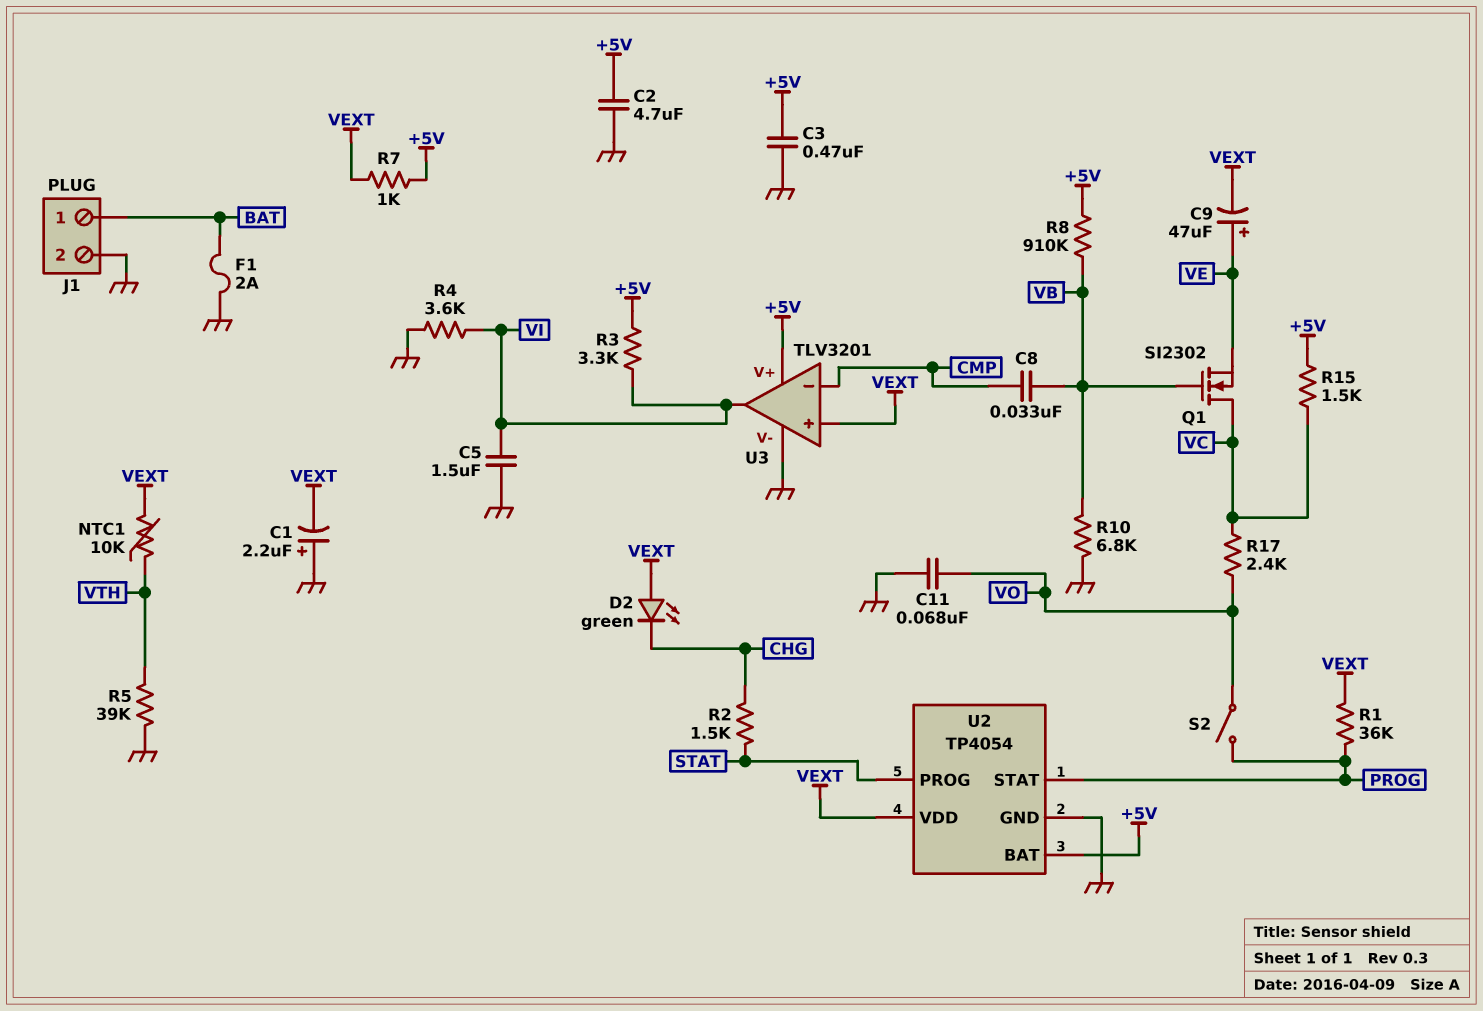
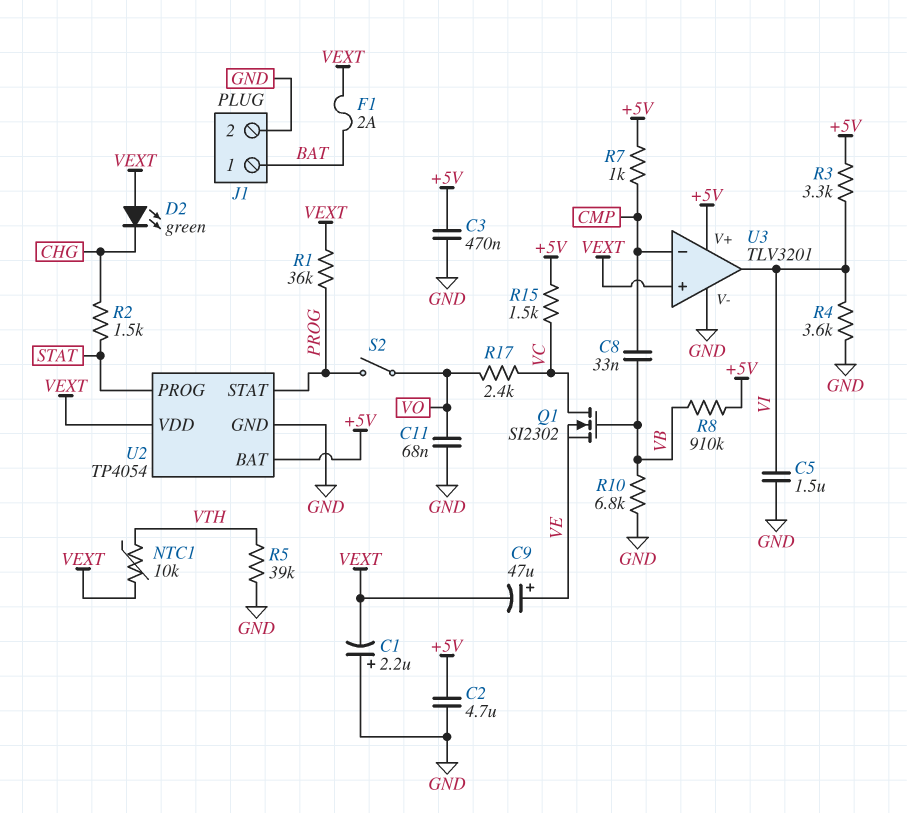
F1: 2A (BAT, GND) -> 2A (BAT, VEXT)
R7: 1k (+5V, VEXT) -> 1k (+5V, CMP)

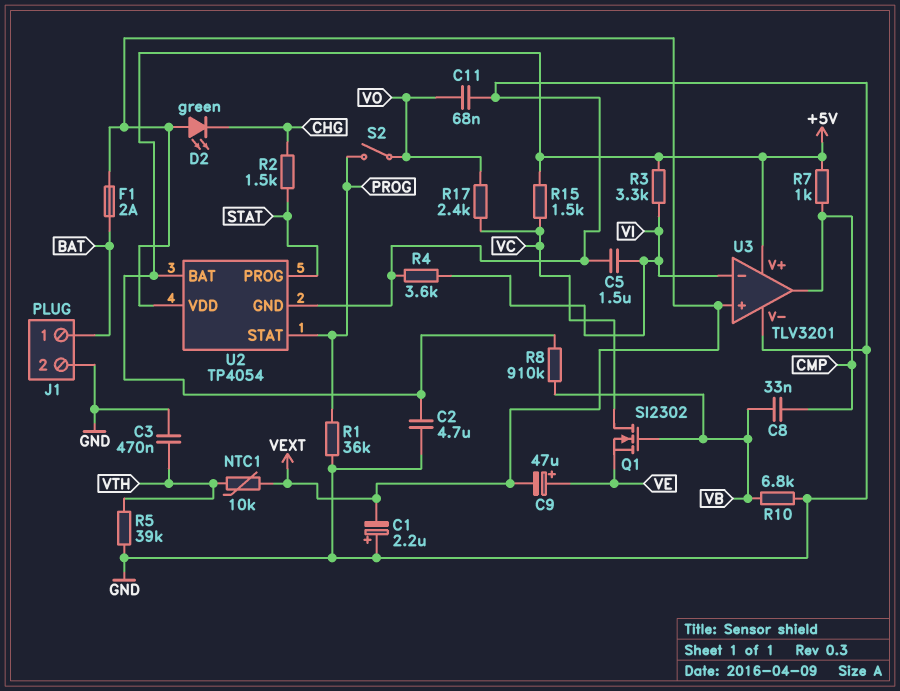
C3: 470nF (+5V, GND) -> 470nF (GND, VTH)
R1: 36k (PROG, VEXT) -> 36k (GND, PROG)
U3 pin in-: CMP -> VI
U3 pin out: VI -> CMP

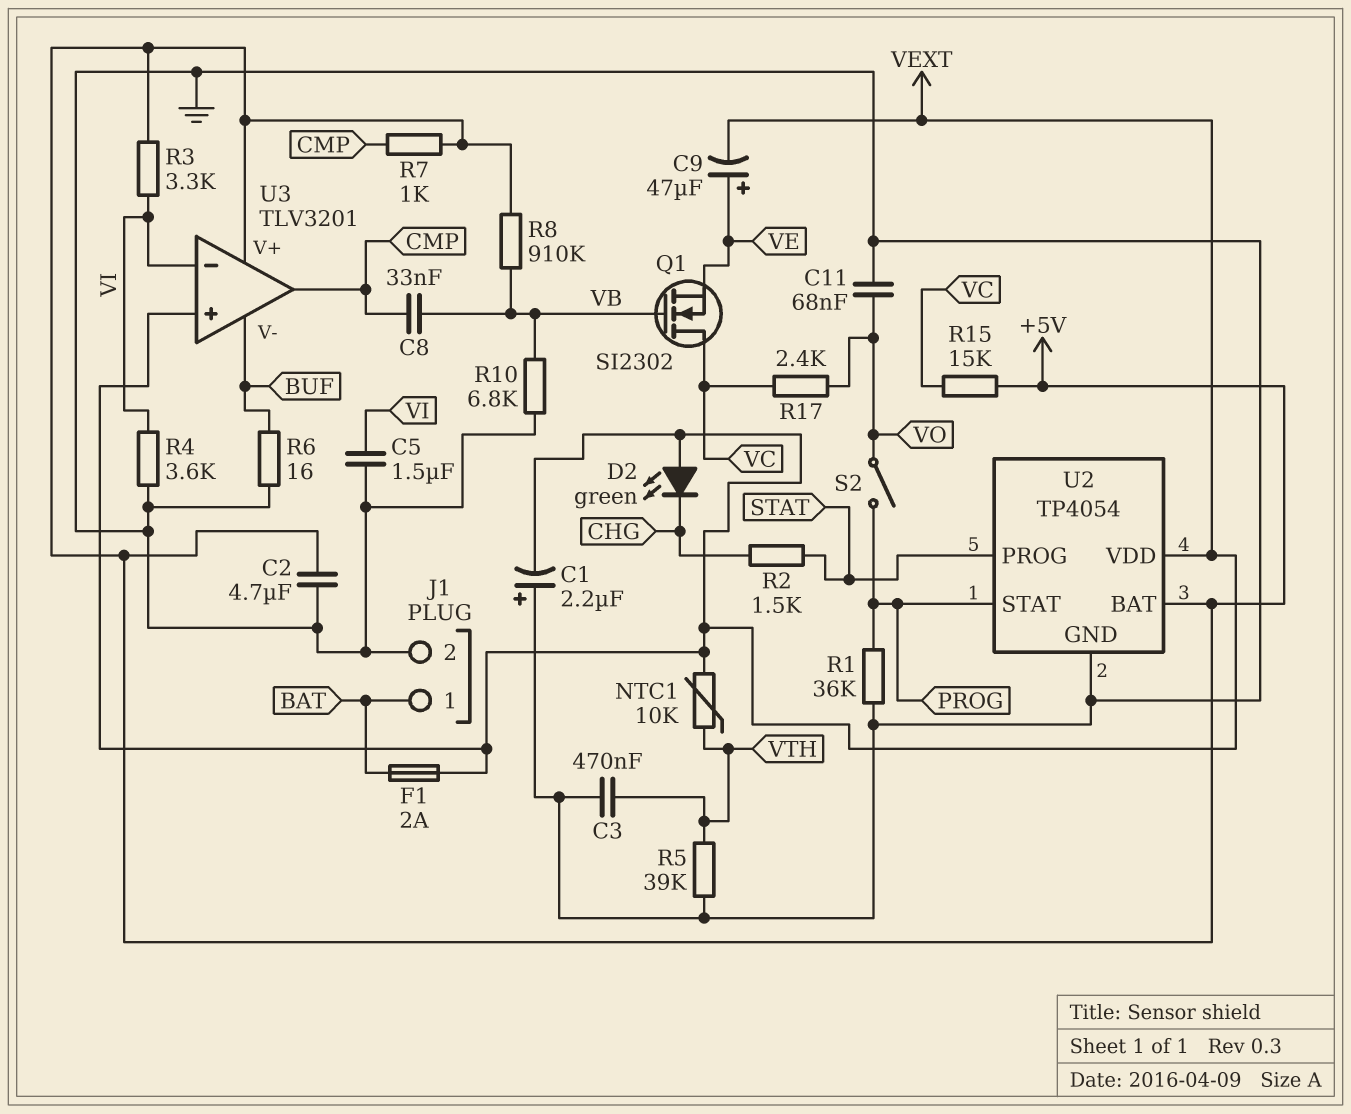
R6: none -> 16 (BUF, GND)
R15: 1.5k (+5V, VC) -> 15k (+5V, VC)
U3 pin V-: GND -> BUF

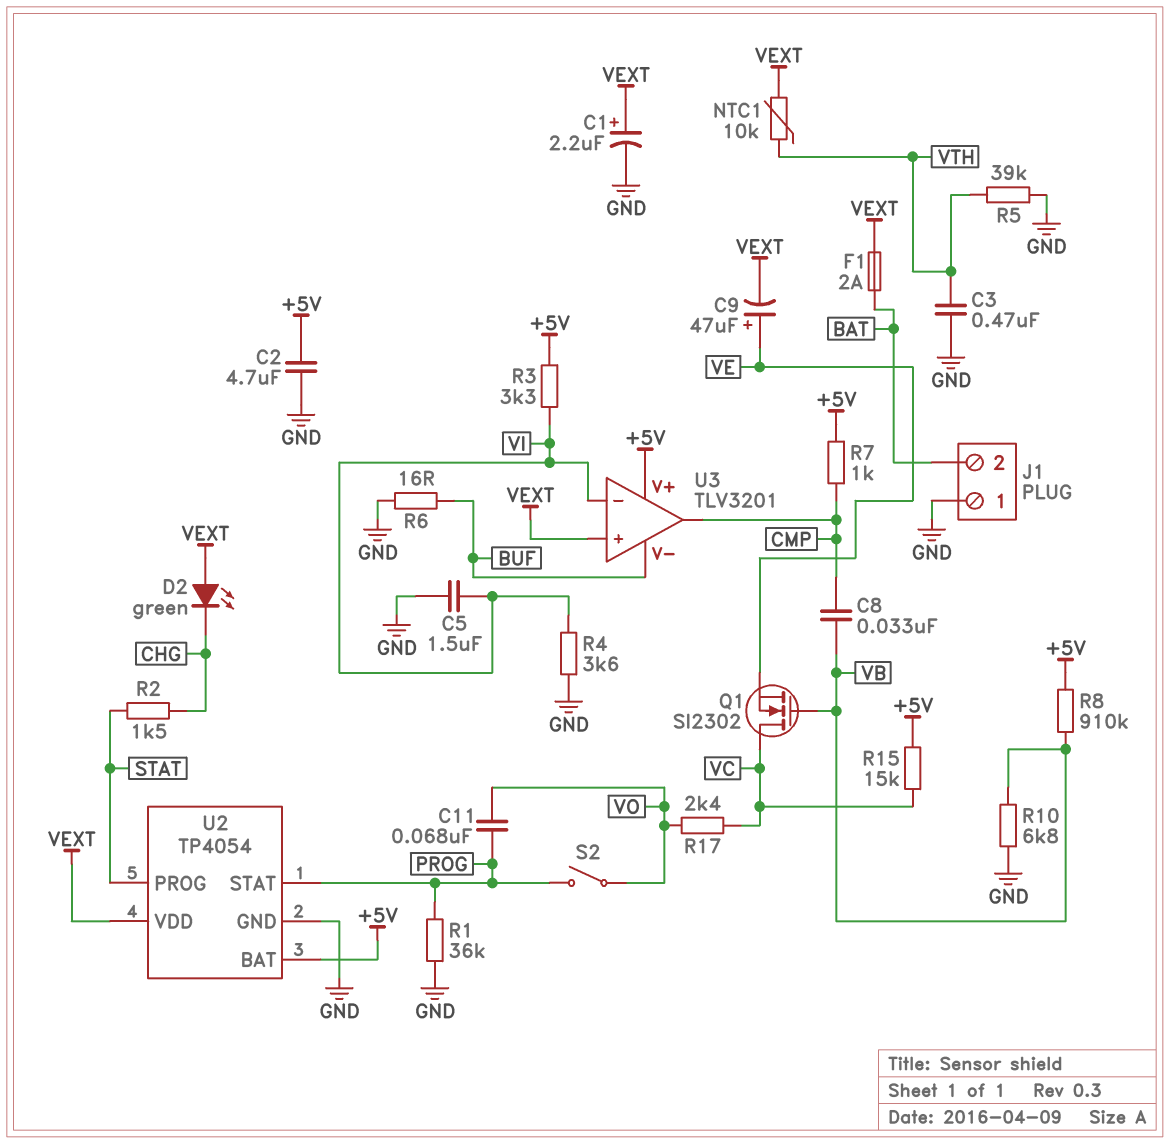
C1: 2.2uF (plus GND, minus VEXT) -> 2.2uF (plus VEXT, minus GND)
C11: 68nF (GND, VO) -> 68nF (PROG, VO)
J1 pin 1: BAT -> GND
J1 pin 2: GND -> BAT

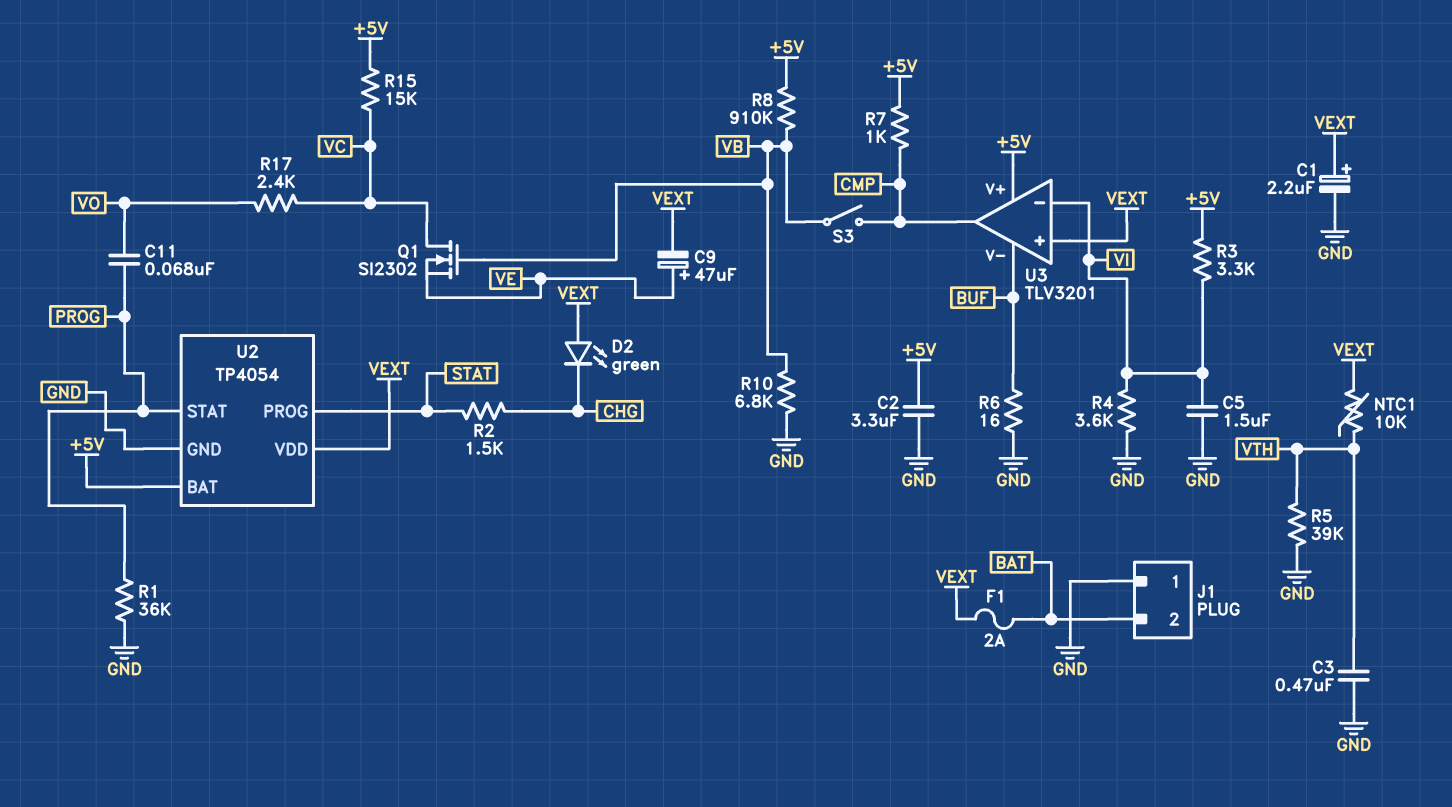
C2: 4.7uF (+5V, GND) -> 3.3uF (+5V, GND)
C8: 33nF (CMP, VB) -> none
S2: switch (PROG, VO) -> none
S3: none -> switch (CMP, VB)

